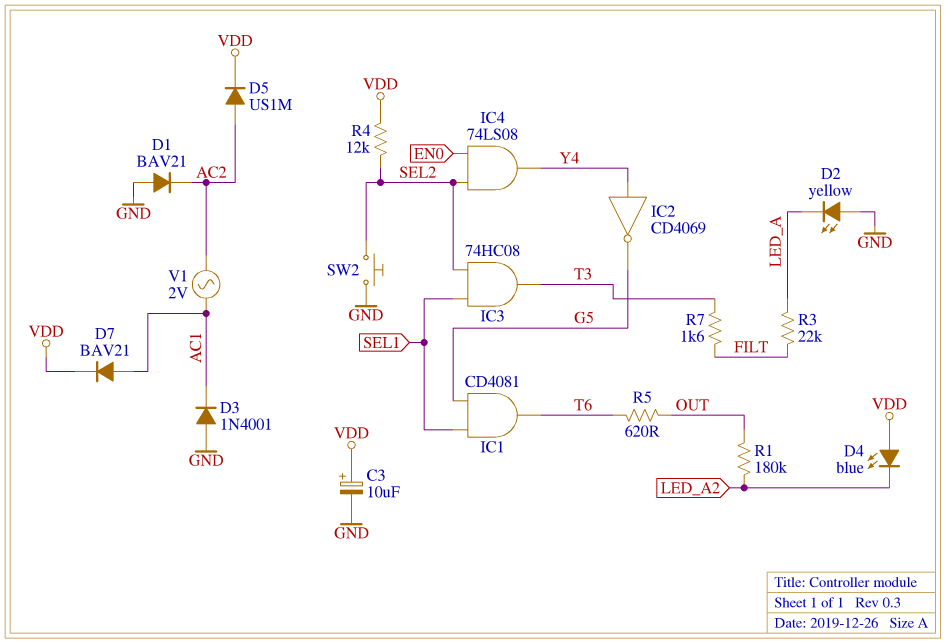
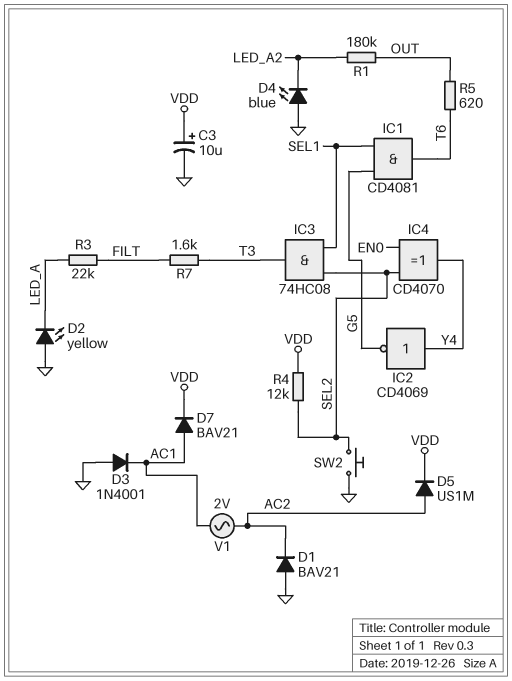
D4: LED blue (A VDD, K LED_A2) -> LED blue (A GND, K LED_A2)
IC4: AND 74LS08 (in EN0, in SEL2, out Y4) -> XOR CD4070 (in EN0, in SEL2, out Y4)

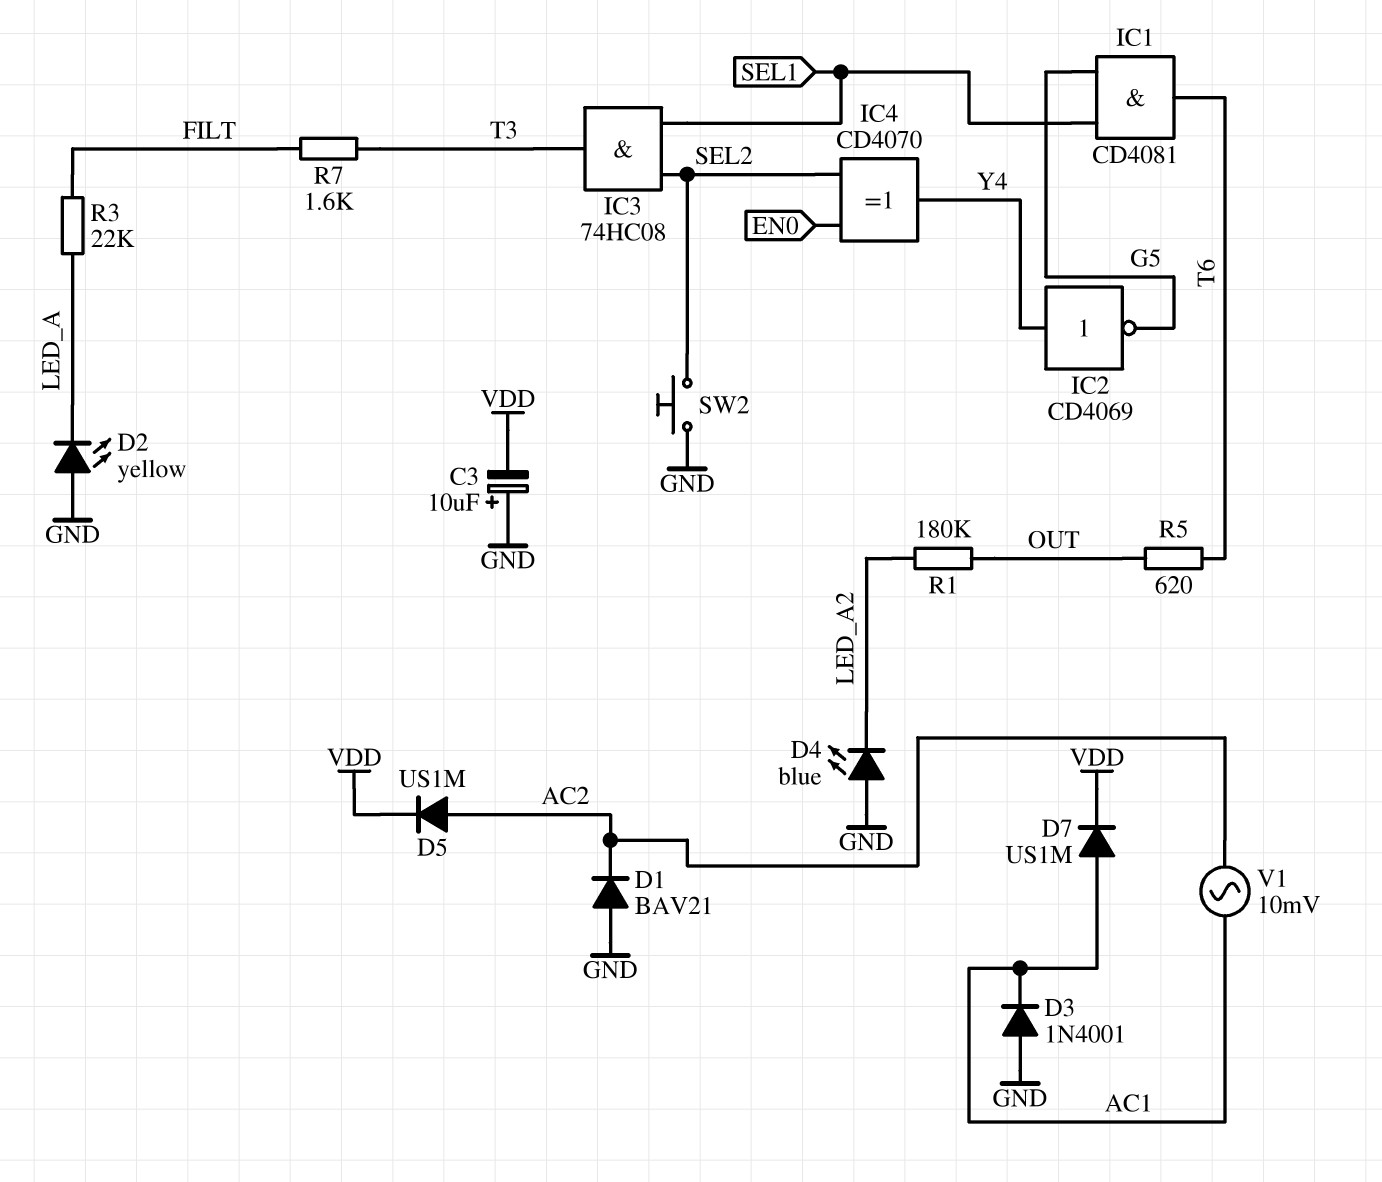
C3: 10uF (plus VDD, minus GND) -> 10uF (plus GND, minus VDD)
D7: diode BAV21 (A AC1, K VDD) -> diode US1M (A AC1, K VDD)
R4: 12k (SEL2, VDD) -> none
V1: AC 2V (AC1, AC2) -> AC 10mV (AC1, AC2)

